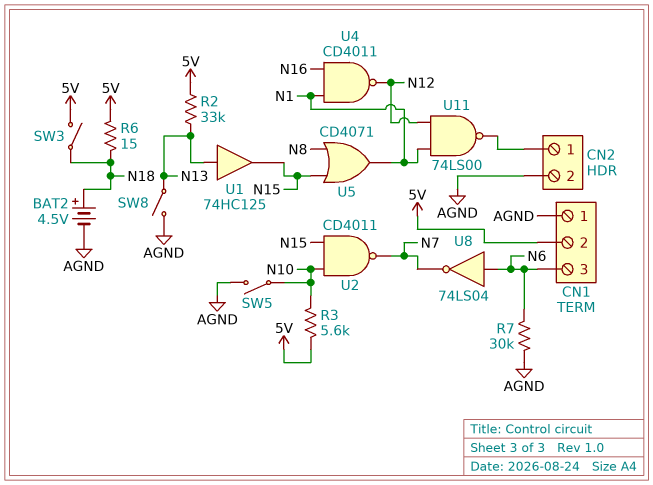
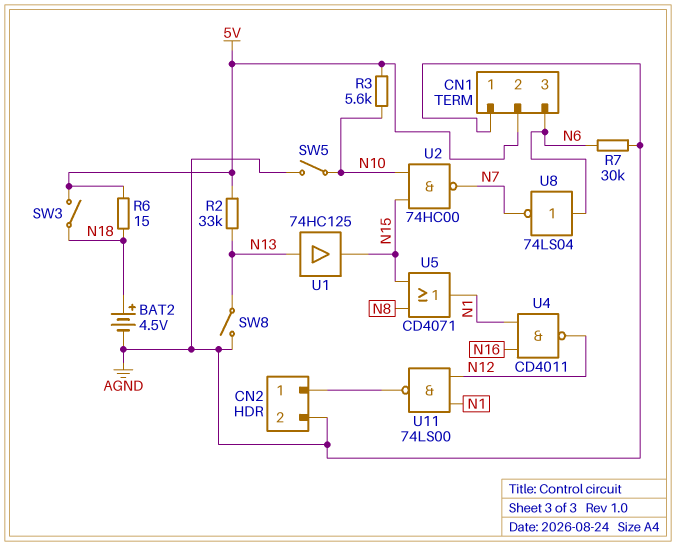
U2: NAND CD4011 (in N10, in N15, out N7) -> NAND 74HC00 (in N10, in N15, out N7)

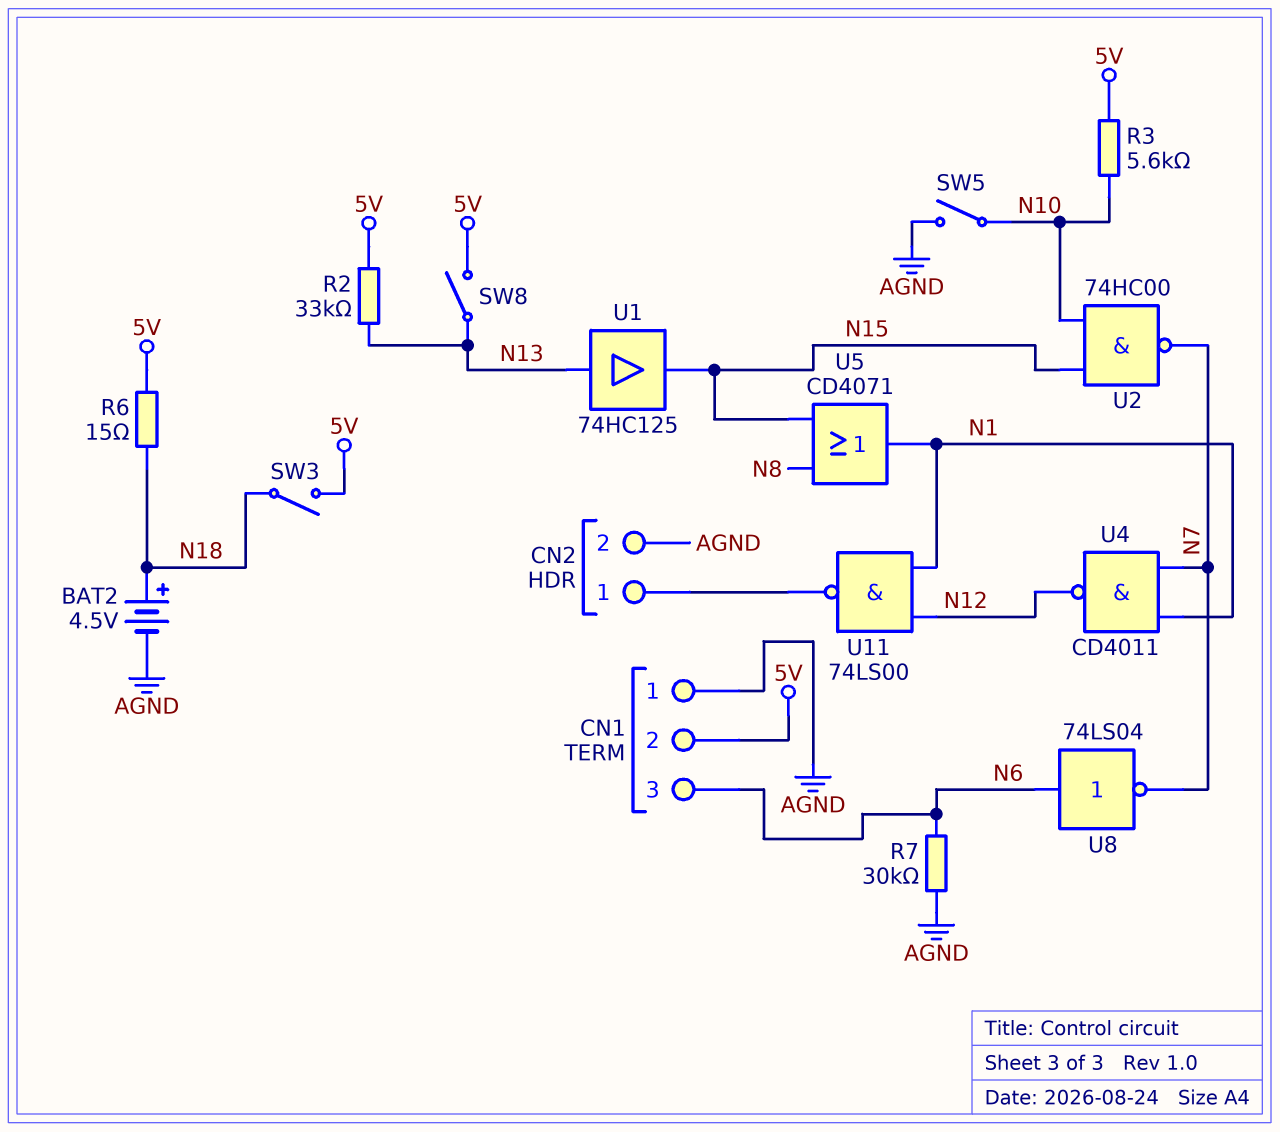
SW8: switch (AGND, N13) -> switch (5V, N13)
U4: NAND CD4011 (in N1, in N16, out N12) -> NAND CD4011 (in N1, in N7, out N12)

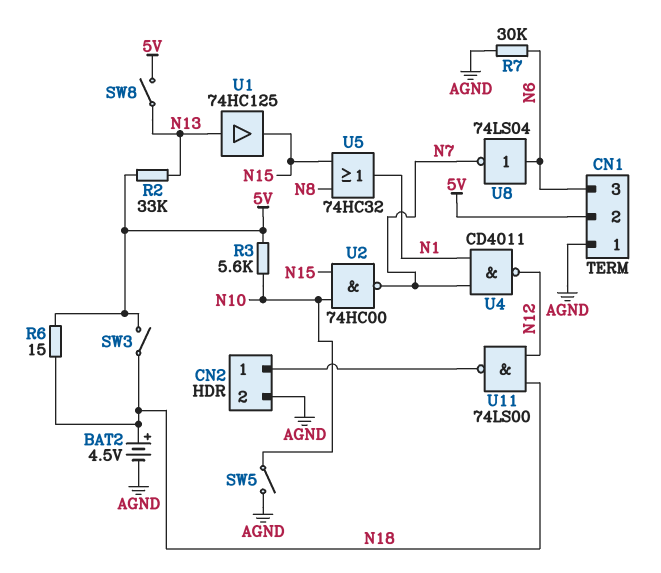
U5: OR CD4071 (in N8, in N15, out N1) -> OR 74HC32 (in N8, in N15, out N1)
U11: NAND 74LS00 (in N1, in N12, out CN2/1) -> NAND 74LS00 (in N12, in N18, out CN2/1)

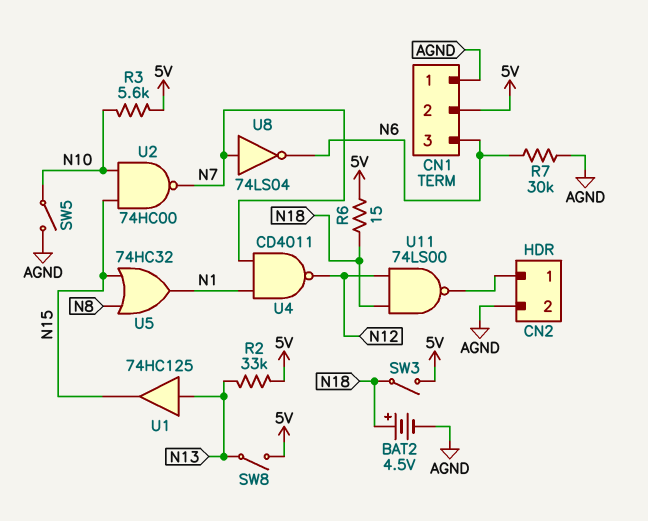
U8: NOT 74LS04 (in N6, out N7) -> NOT 74LS04 (in N7, out N6)

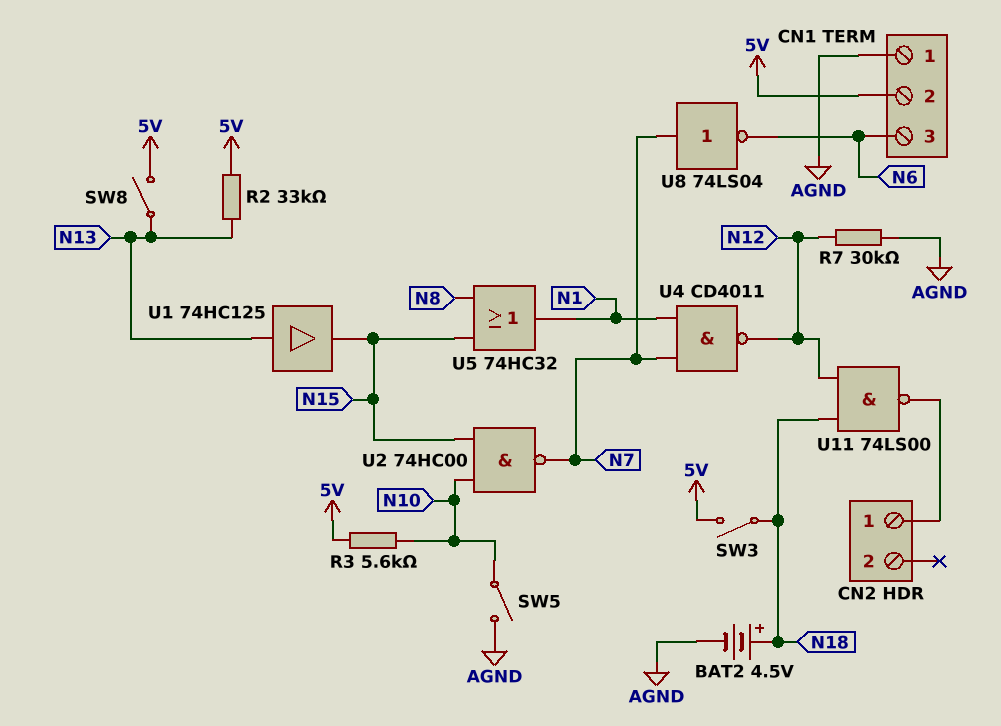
CN2 pin 2: AGND -> none
R6: 15 (5V, N18) -> none
R7: 30k (AGND, N6) -> 30k (AGND, N12)

